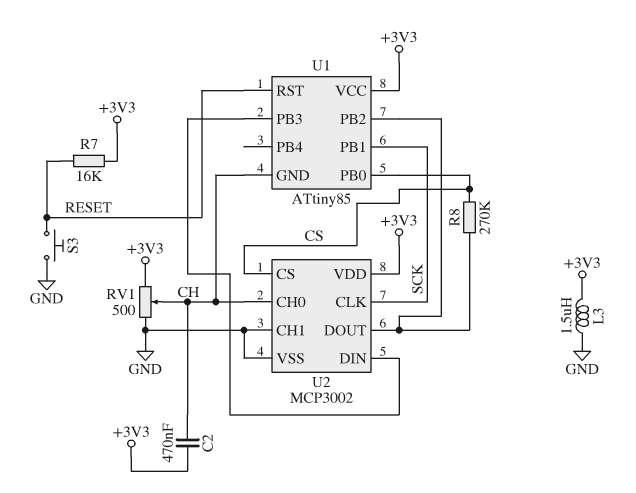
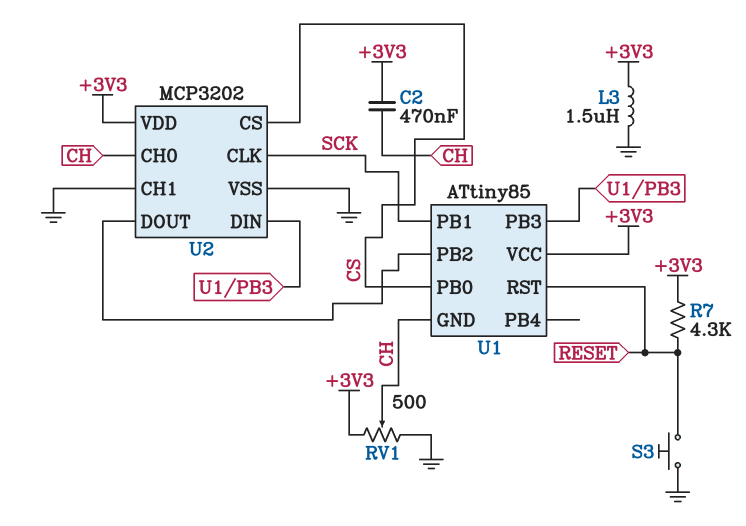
R7: 16k (+3V3, RESET) -> 4.3k (+3V3, RESET)
R8: 270k (CS, U1/PB2) -> none
U2: MCP3002 -> MCP3202

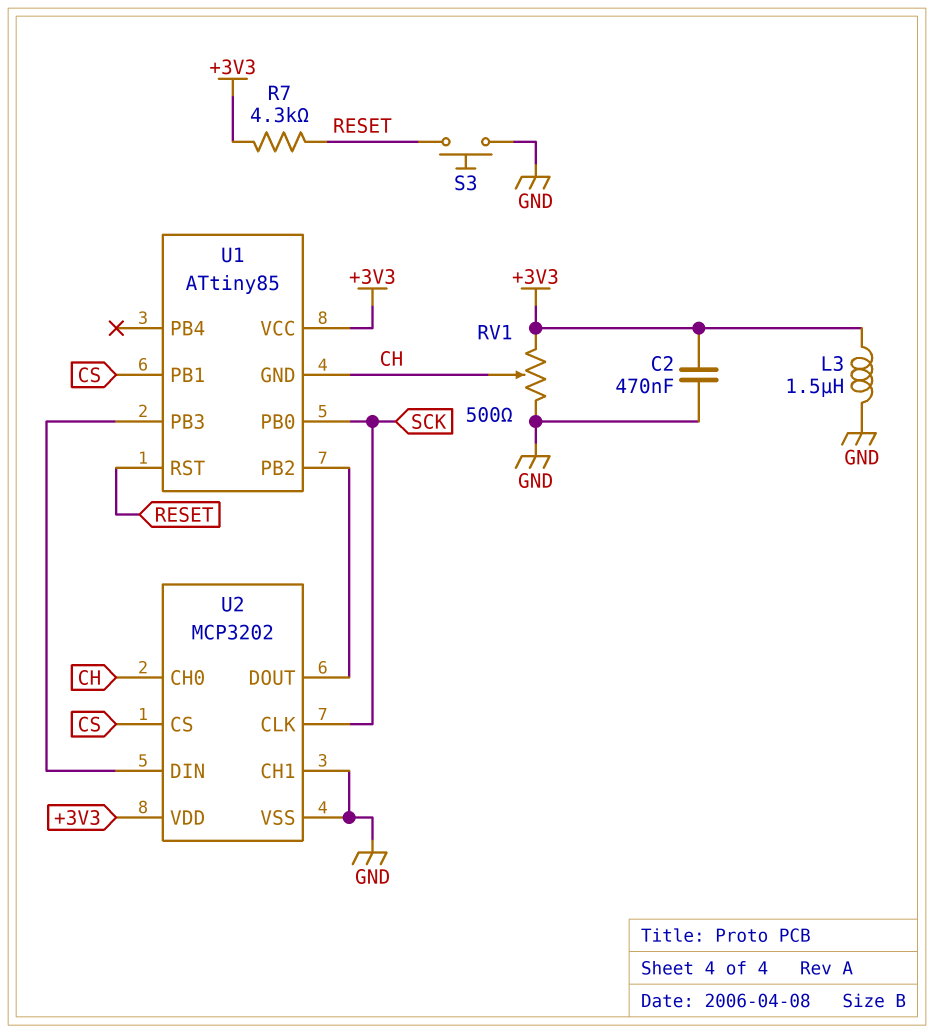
C2: 470nF (+3V3, CH) -> 470nF (+3V3, GND)
U1 pin PB0: CS -> SCK
U1 pin PB1: SCK -> CS

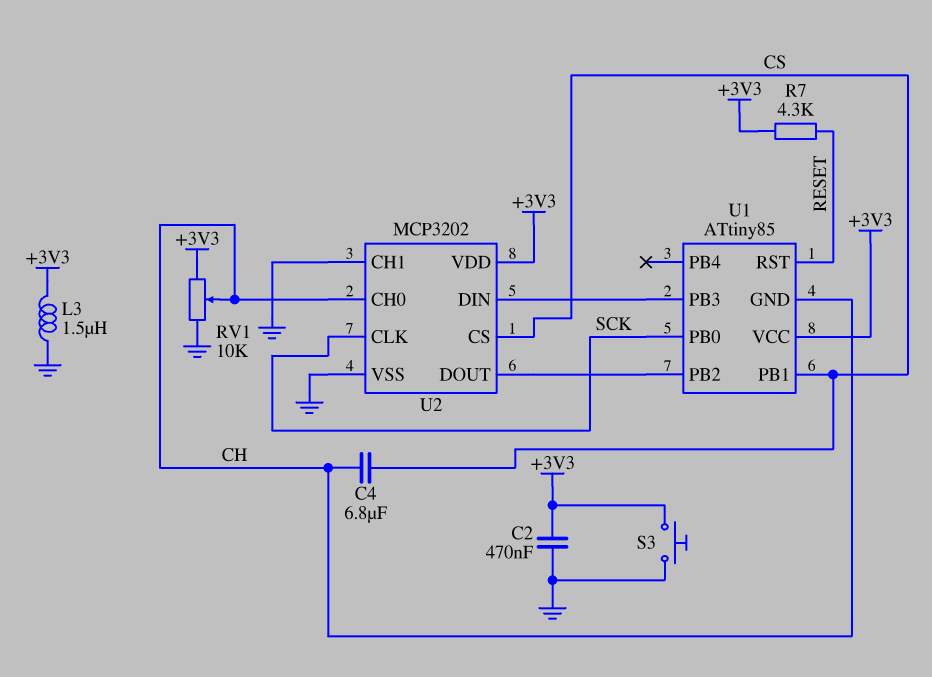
C4: none -> 6.8uF (CH, CS)
RV1: 500 (+3V3, GND, wiper CH) -> 10k (+3V3, GND, wiper CH)
S3: button (GND, RESET) -> button (+3V3, GND)

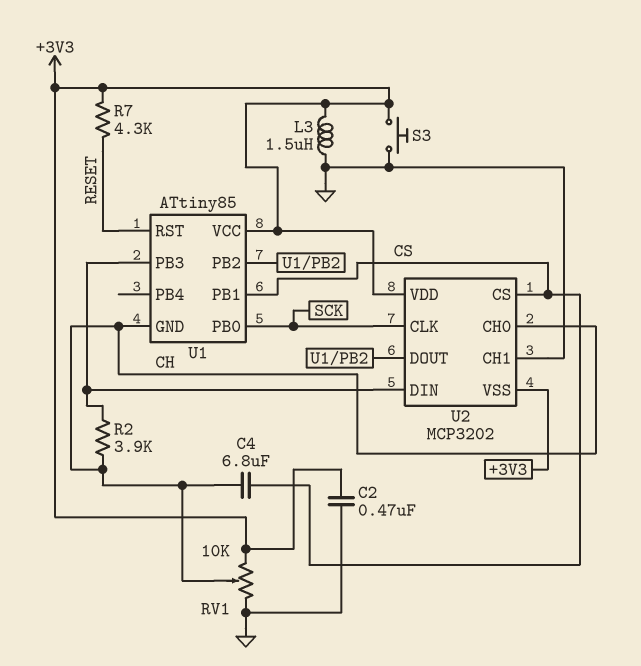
R2: none -> 3.9k (CH, U1/PB3)
U2 pin VSS: GND -> +3V3

